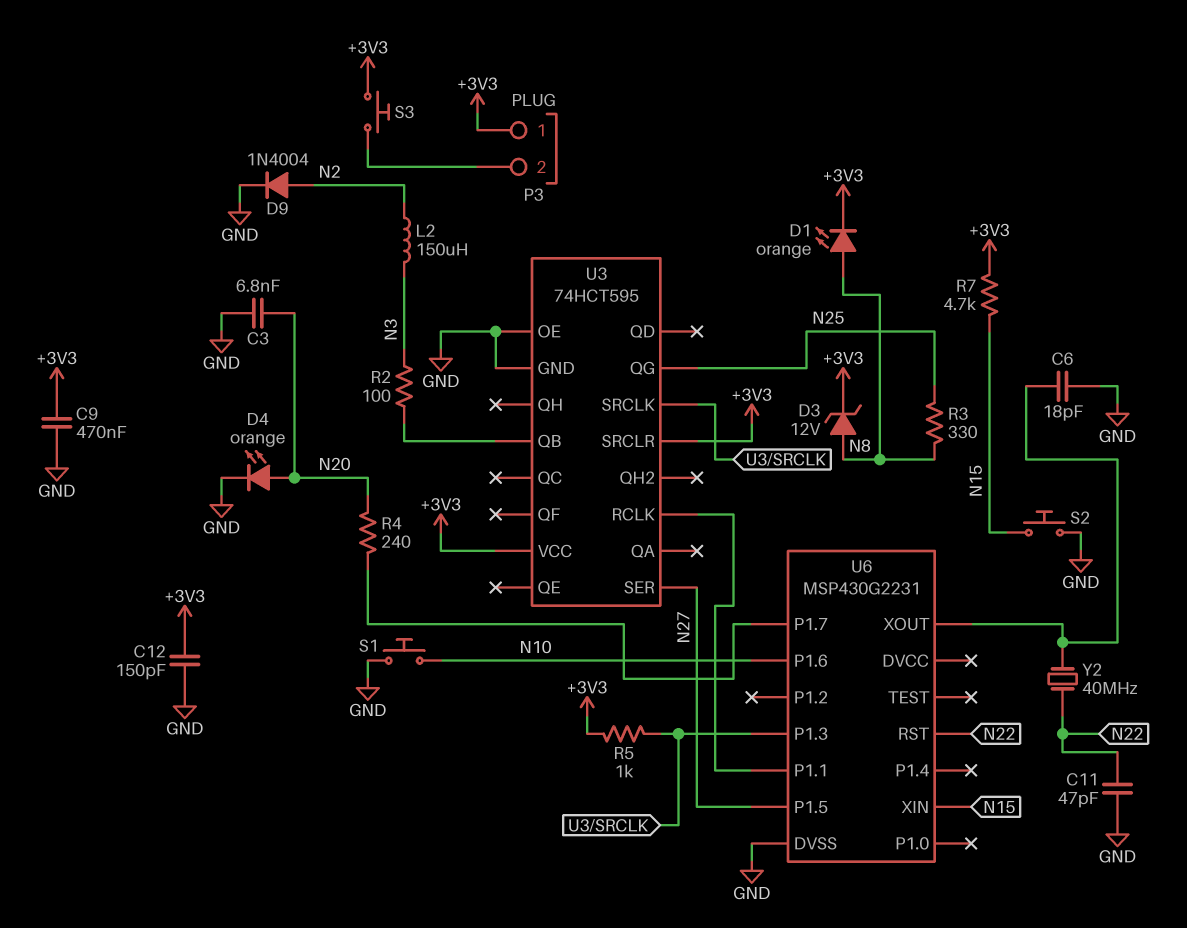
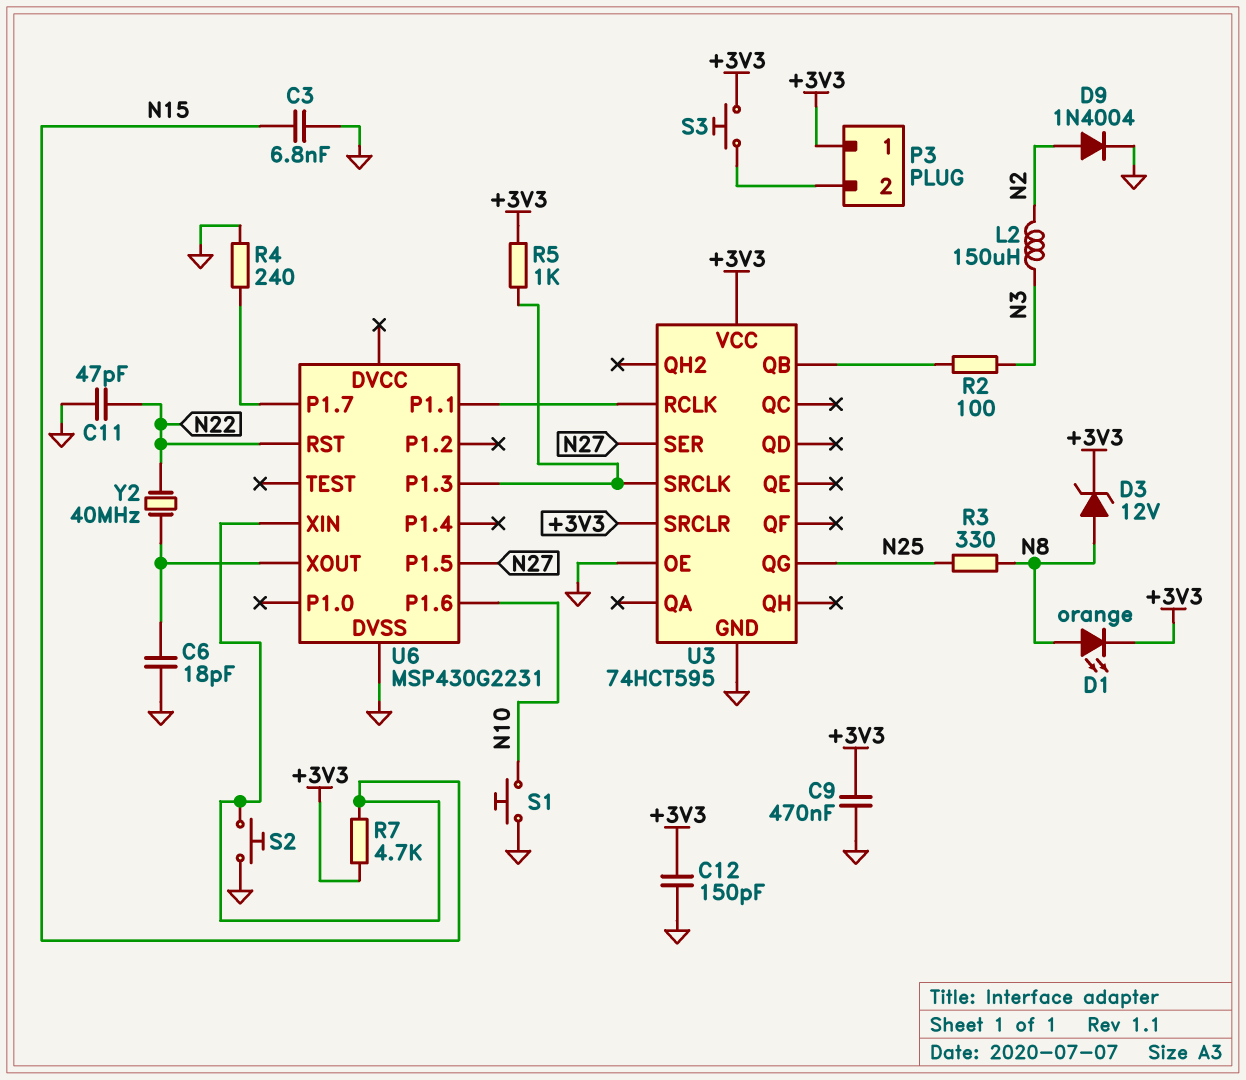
C3: 6.8nF (GND, N20) -> 6.8nF (GND, N15)
D4: LED orange (A N20, K GND) -> none
R4: 240 (N20, U6/P1.7) -> 240 (GND, U6/P1.7)

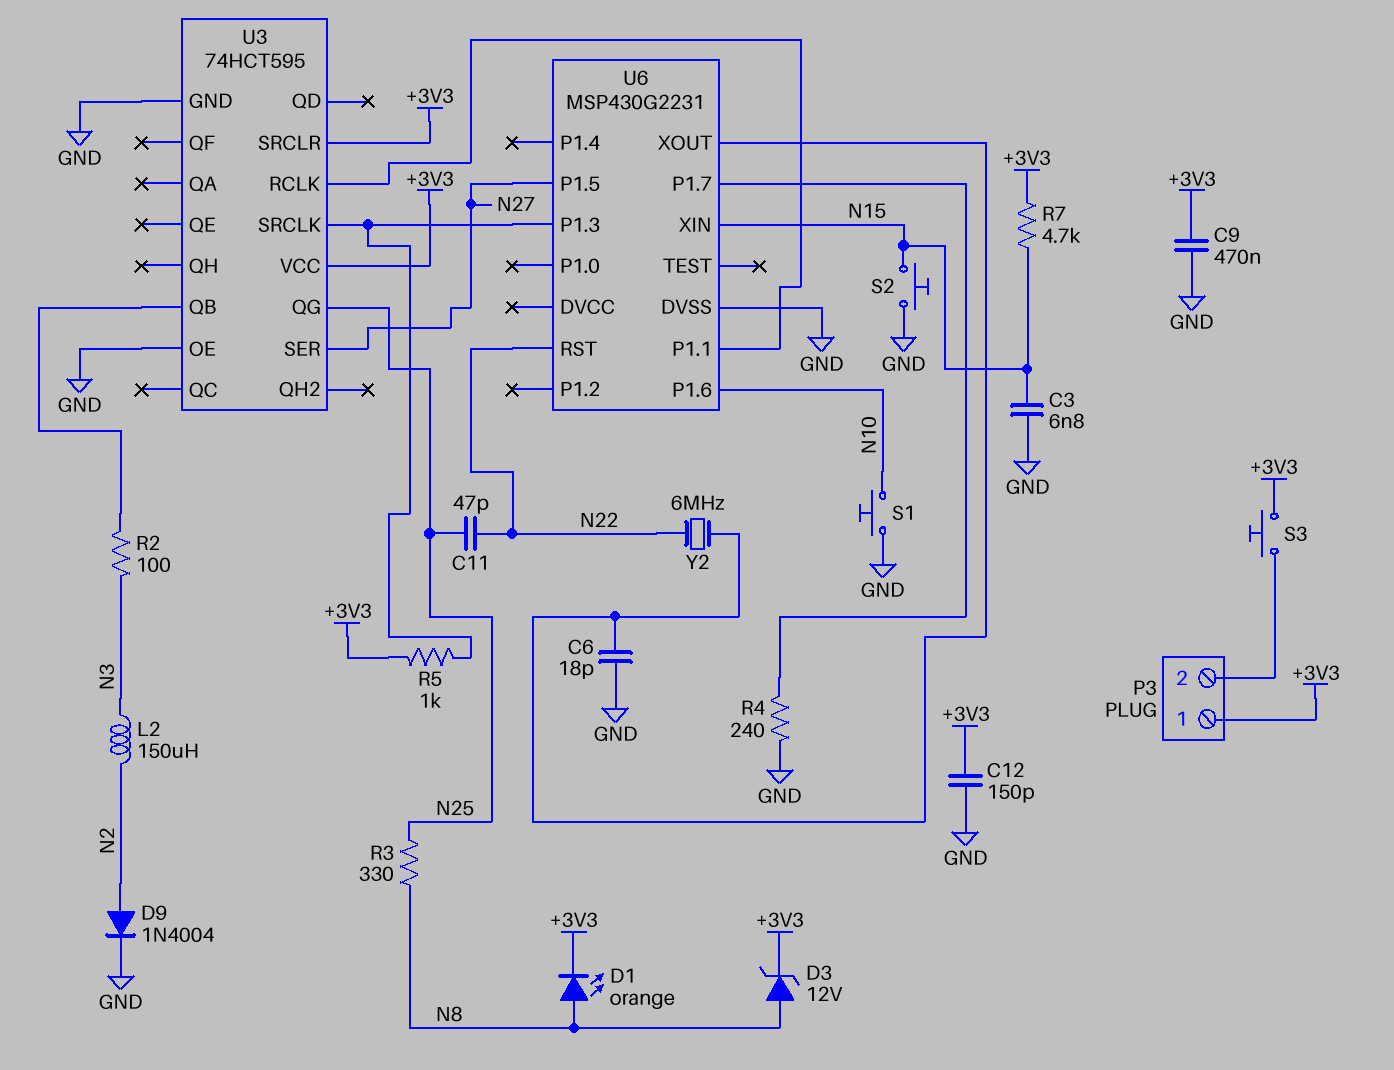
C11: 47pF (GND, N22) -> 47pF (N22, N25)
Y2: 40MHz (N22, U6/XOUT) -> 6MHz (N22, U6/XOUT)

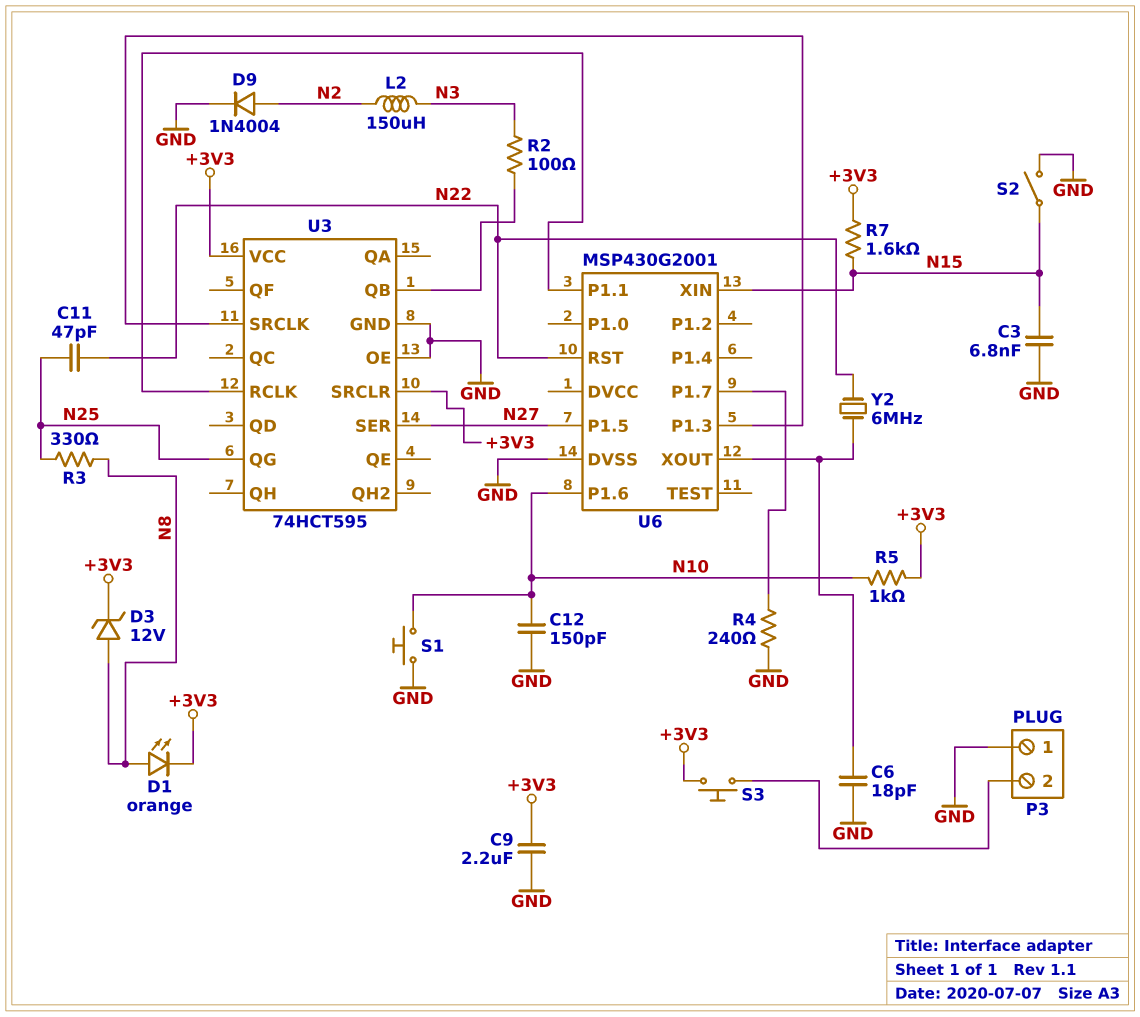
C9: 470nF (+3V3, GND) -> 2.2uF (+3V3, GND)
C12: 150pF (+3V3, GND) -> 150pF (GND, N10)
P3 pin 1: +3V3 -> GND
R5: 1k (+3V3, U3/SRCLK) -> 1k (+3V3, N10)
R7: 4.7k (+3V3, N15) -> 1.6k (+3V3, N15)
S2: button (GND, N15) -> switch (GND, N15)
U6: MSP430G2231 -> MSP430G2001

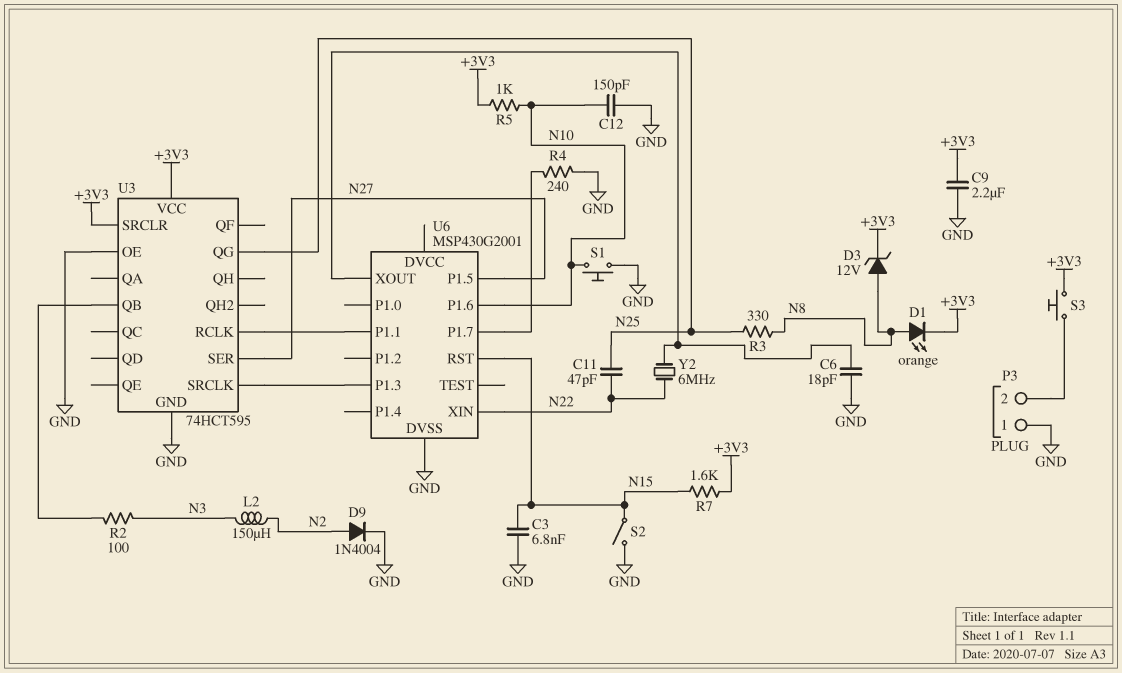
U6 pin RST: N22 -> N15
U6 pin XIN: N15 -> N22

